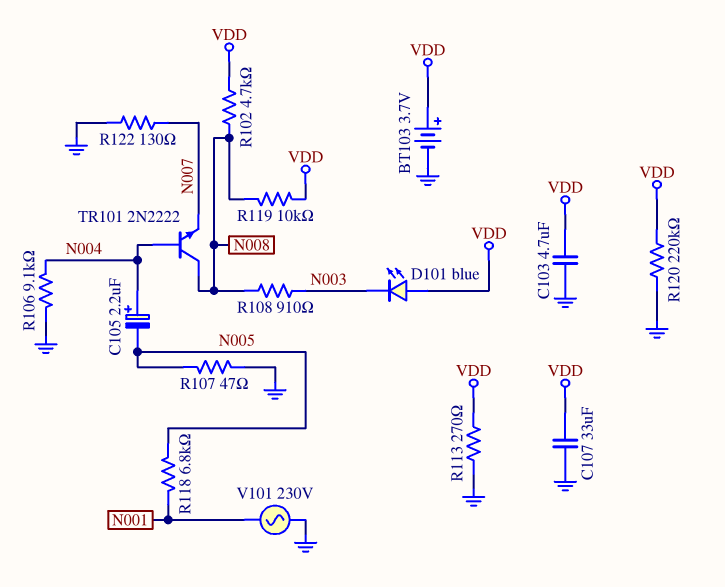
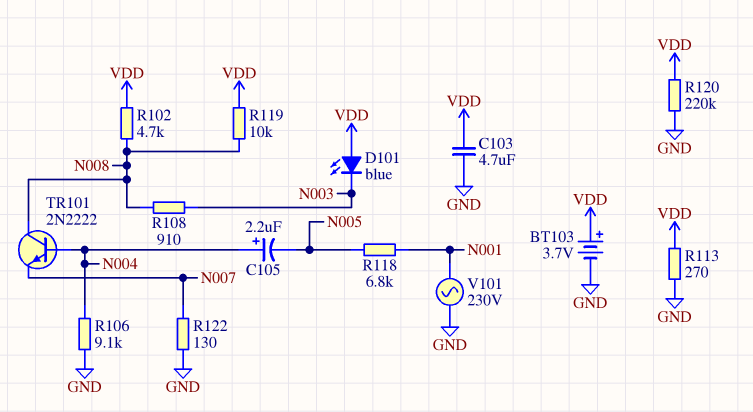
C107: 33uF (GND, VDD) -> none
R107: 47 (GND, N005) -> none

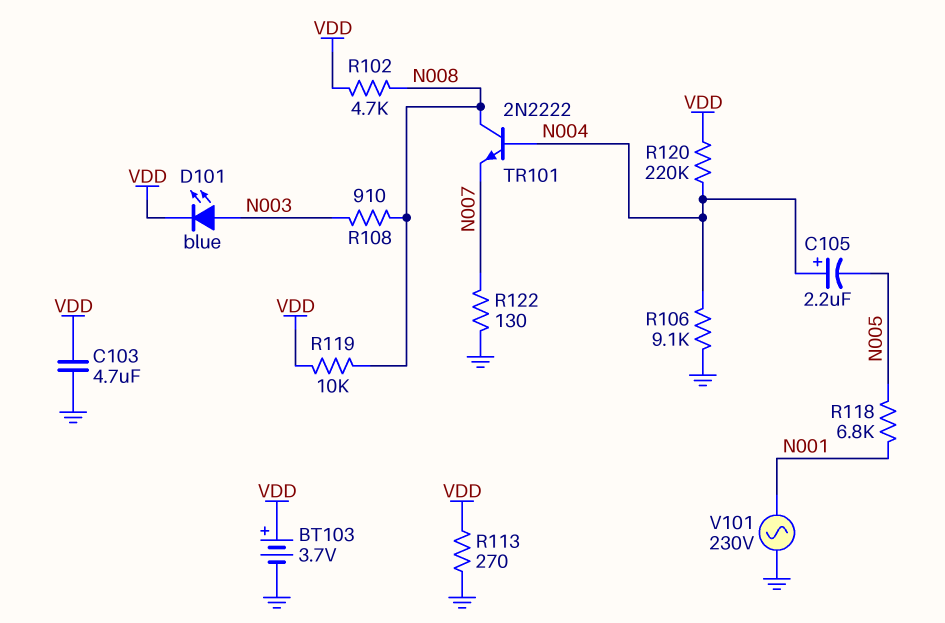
D101: LED blue (A VDD, K N003) -> LED blue (A N003, K VDD)
R120: 220k (GND, VDD) -> 220k (N004, VDD)

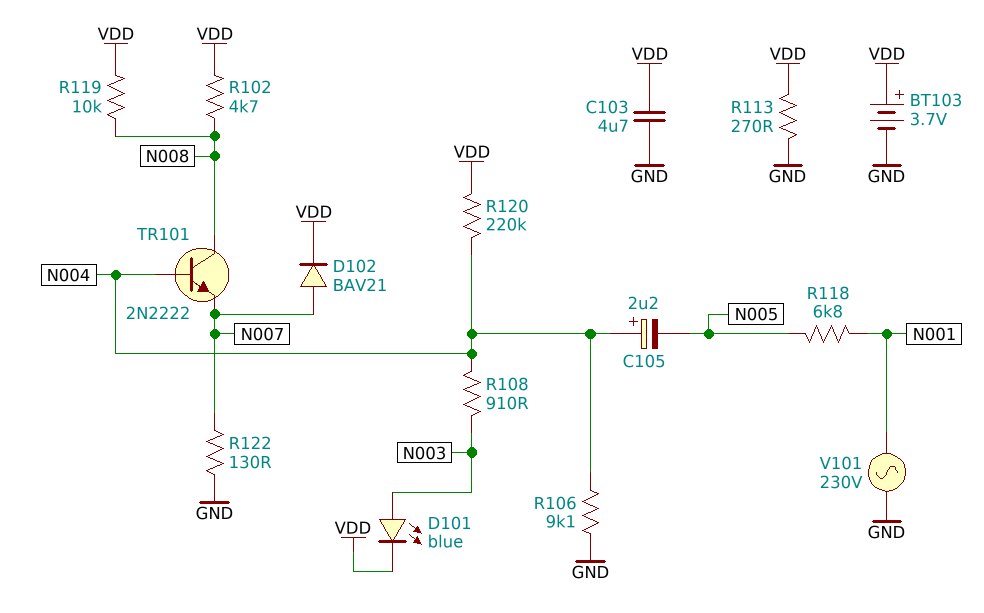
D102: none -> diode BAV21 (A N007, K VDD)
R108: 910 (N003, N008) -> 910 (N003, N004)

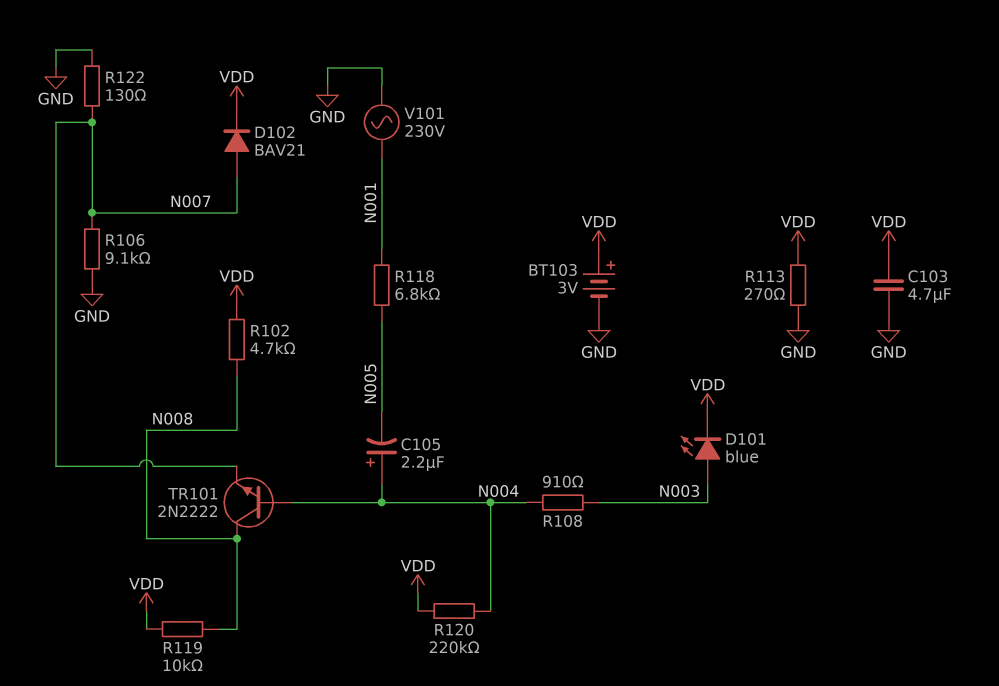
BT103: 3.7V (plus VDD, minus GND) -> 3V (plus VDD, minus GND)
R106: 9.1k (GND, N004) -> 9.1k (GND, N007)

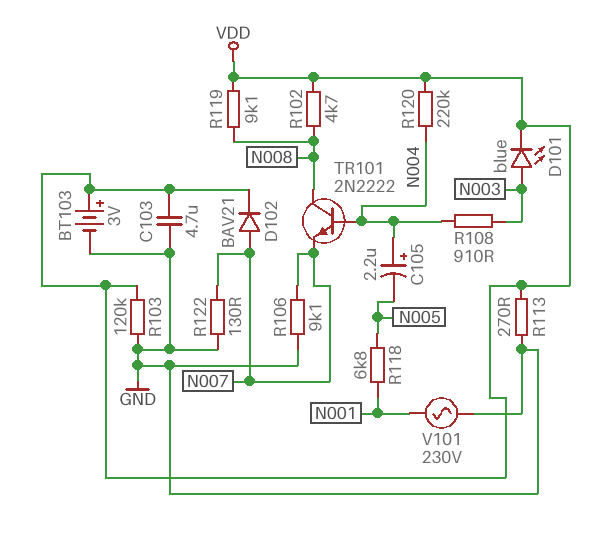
R103: none -> 120k (GND, VDD)
R119: 10k (N008, VDD) -> 9.1k (N008, VDD)

